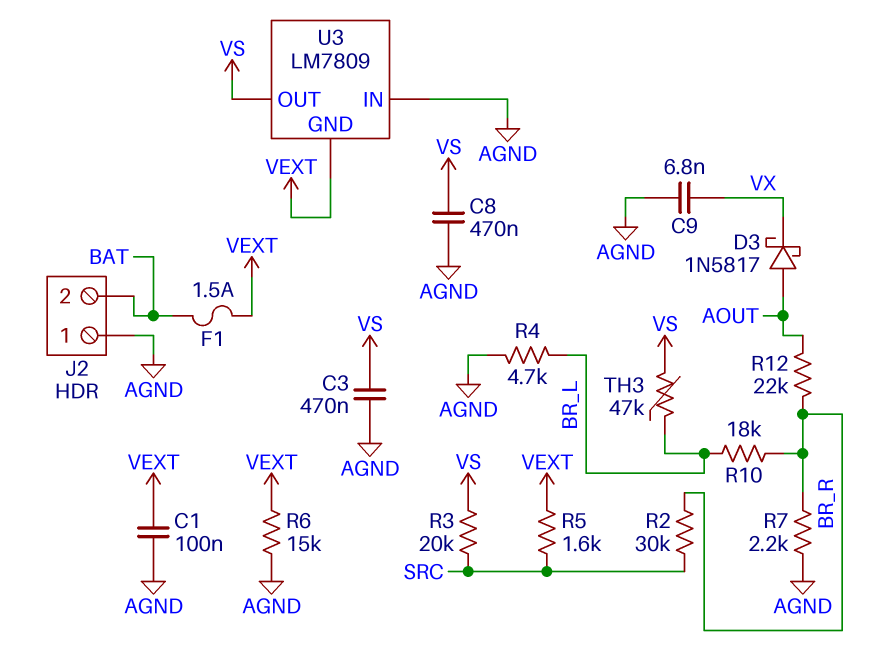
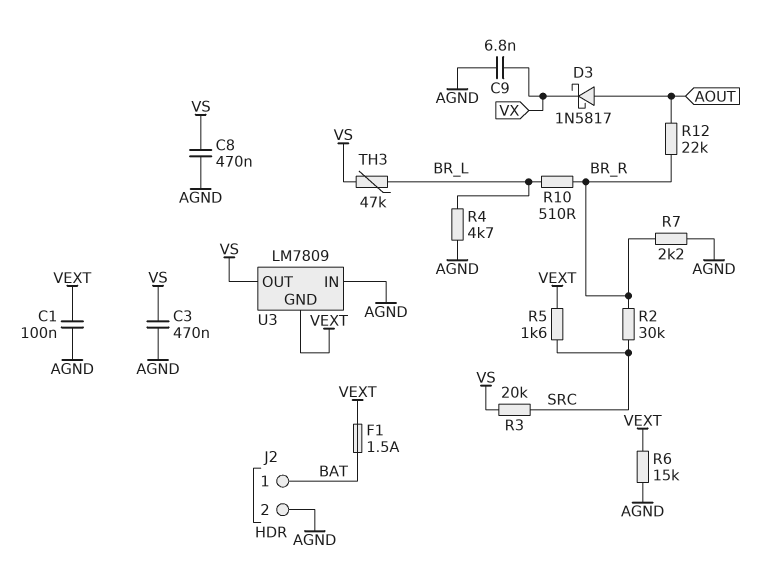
J2 pin 1: AGND -> BAT
J2 pin 2: BAT -> AGND
R10: 18k (BR_L, BR_R) -> 510 (BR_L, BR_R)

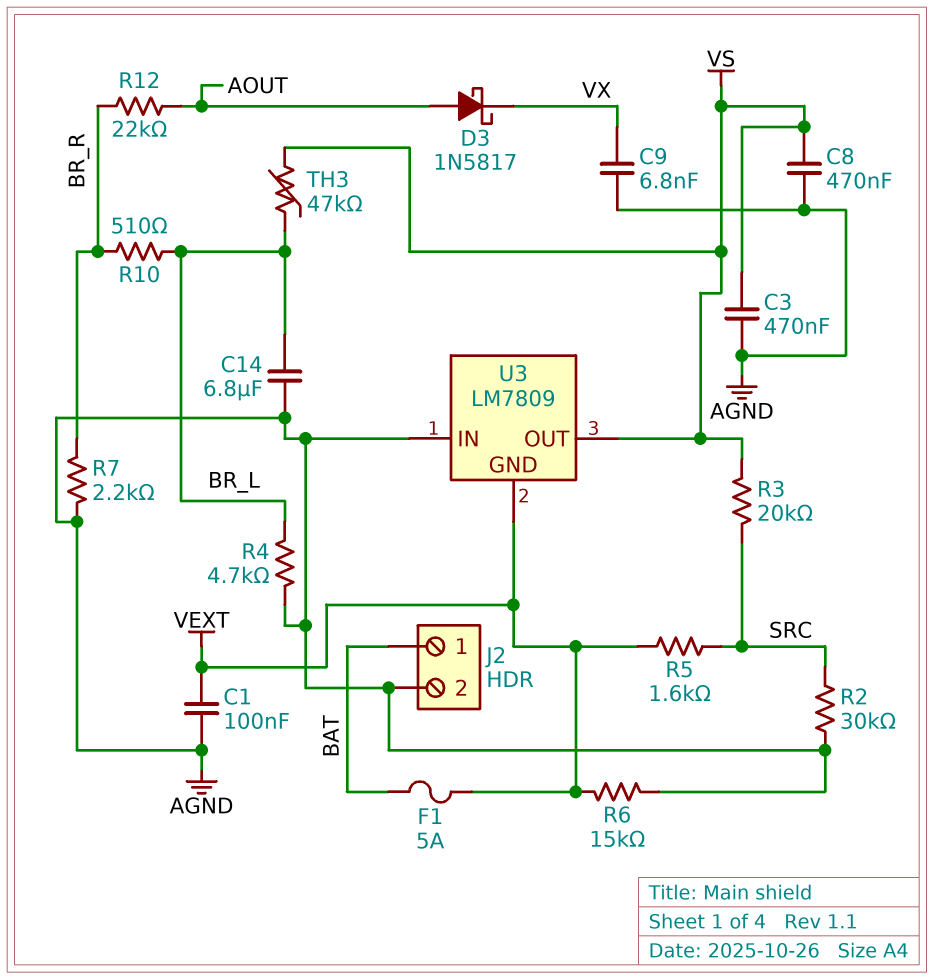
C14: none -> 6.8uF (AGND, BR_L)
F1: 1.5A (BAT, VEXT) -> 5A (BAT, VEXT)
R2: 30k (BR_R, SRC) -> 30k (AGND, SRC)

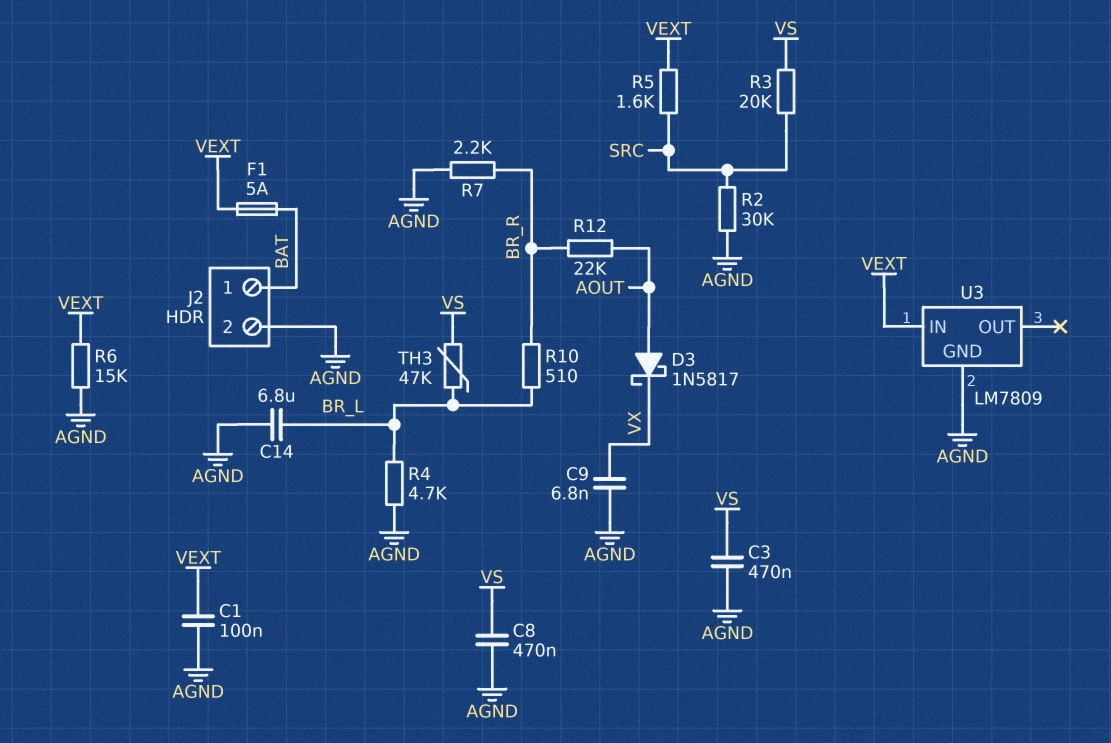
U3 pin GND: VEXT -> AGND
U3 pin IN: AGND -> VEXT
U3 pin OUT: VS -> none

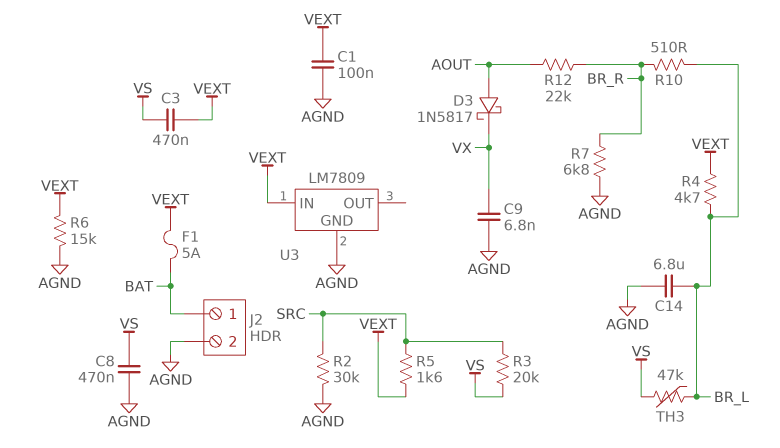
C3: 470nF (AGND, VS) -> 470nF (VEXT, VS)
R4: 4.7k (AGND, BR_L) -> 4.7k (BR_L, VEXT)
R7: 2.2k (AGND, BR_R) -> 6.8k (AGND, BR_R)

